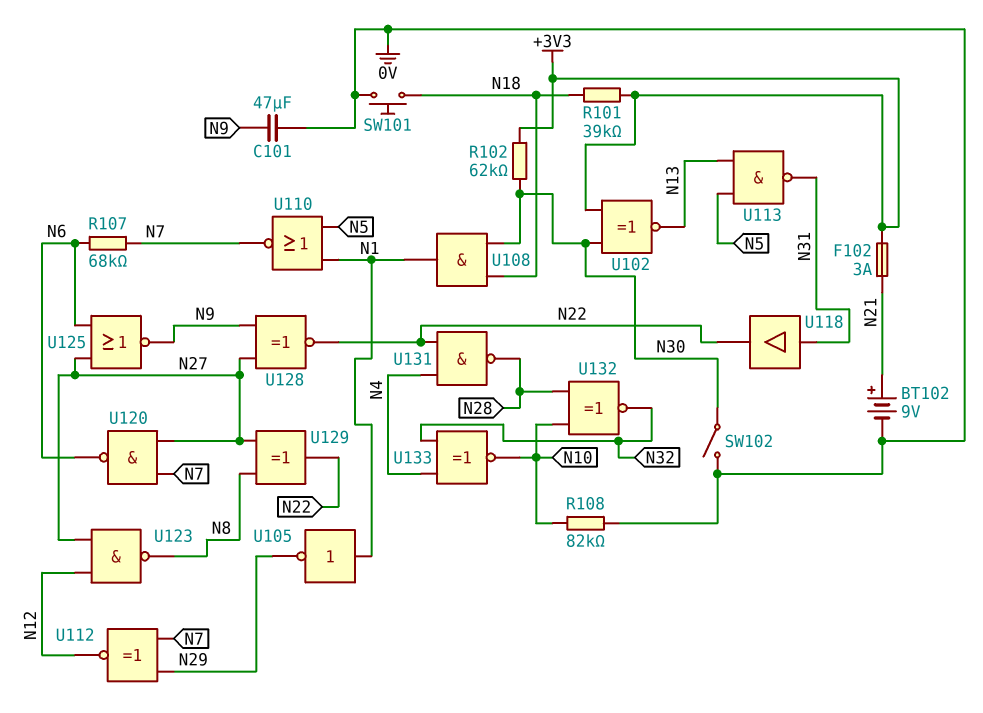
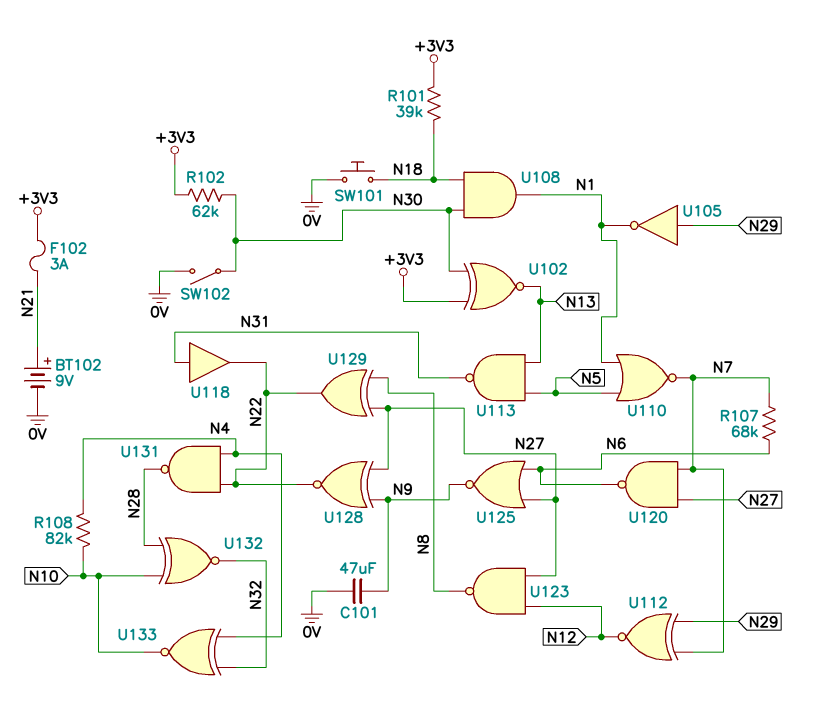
R108: 82k (0V, N10) -> 82k (N4, N10)
U105: NOT (in N1, out N29) -> NOT (in N29, out N1)

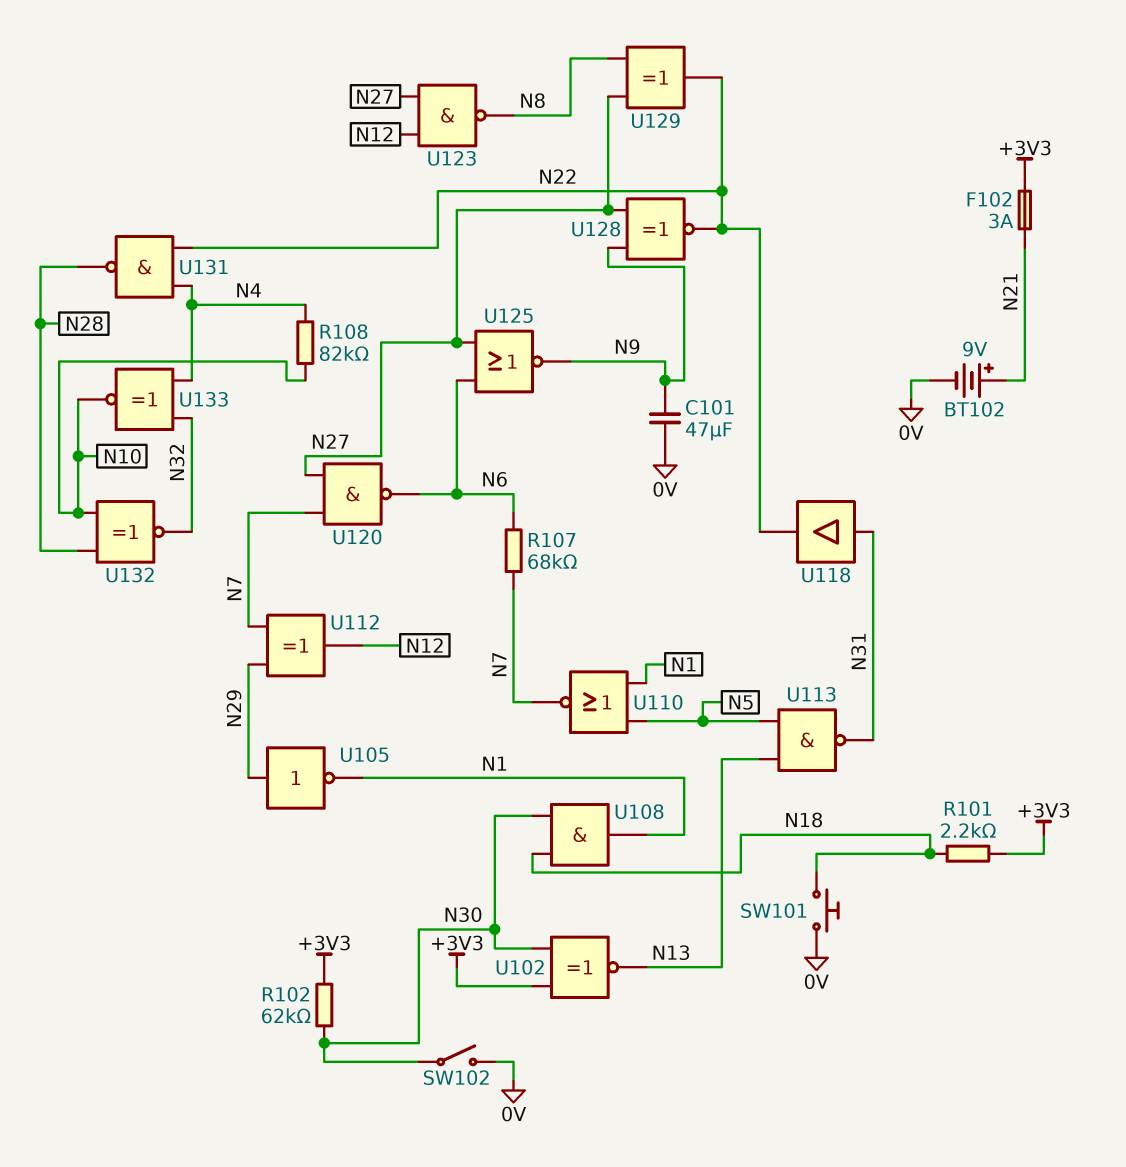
R101: 39k (+3V3, N18) -> 2.2k (+3V3, N18)
U112: XNOR (in N7, in N29, out N12) -> XOR (in N7, in N29, out N12)

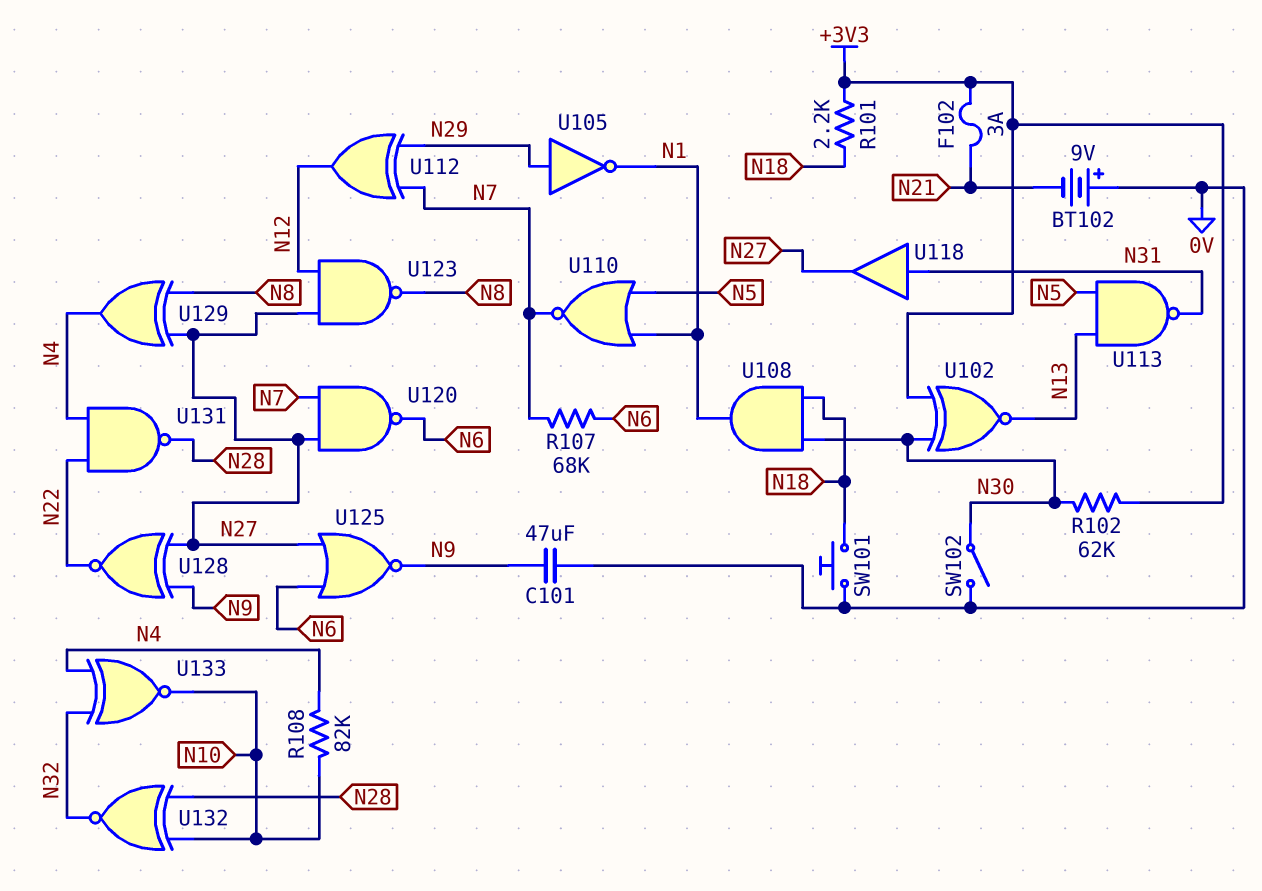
BT102: 9V (plus N21, minus 0V) -> 9V (plus 0V, minus N21)
U118: buffer (in N31, out N22) -> buffer (in N31, out N27)
U129: XOR (in N8, in N27, out N22) -> XOR (in N8, in N27, out N4)

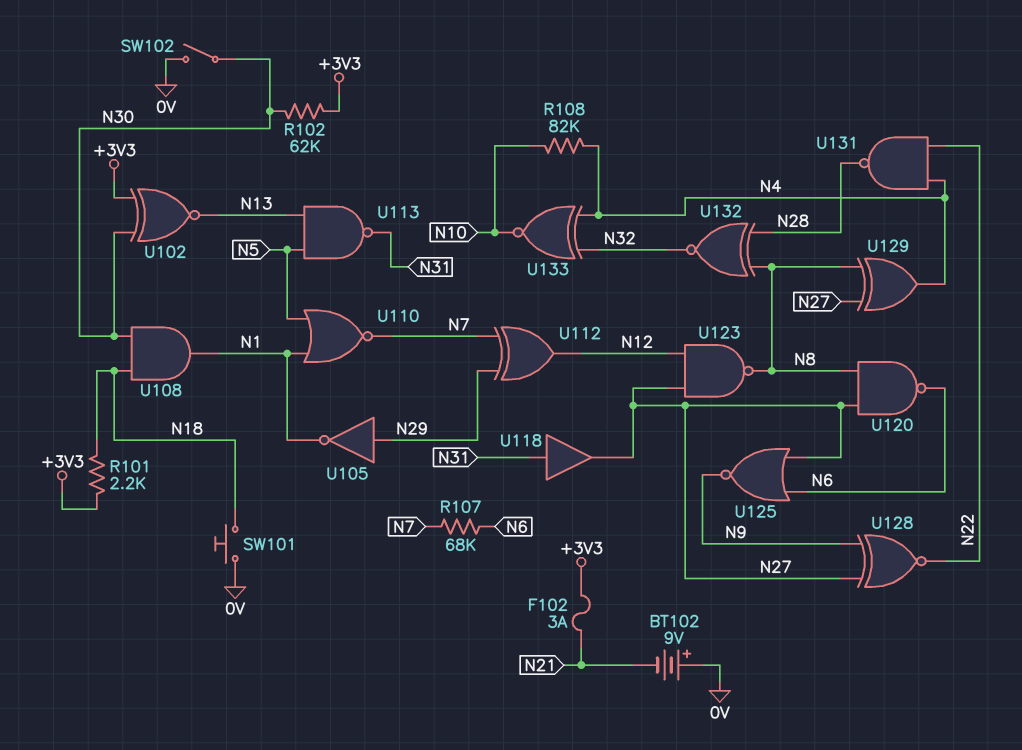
C101: 47uF (0V, N9) -> none
U120: NAND (in N7, in N27, out N6) -> NAND (in N8, in N27, out N6)
U132: XNOR (in N10, in N28, out N32) -> XNOR (in N8, in N28, out N32)

